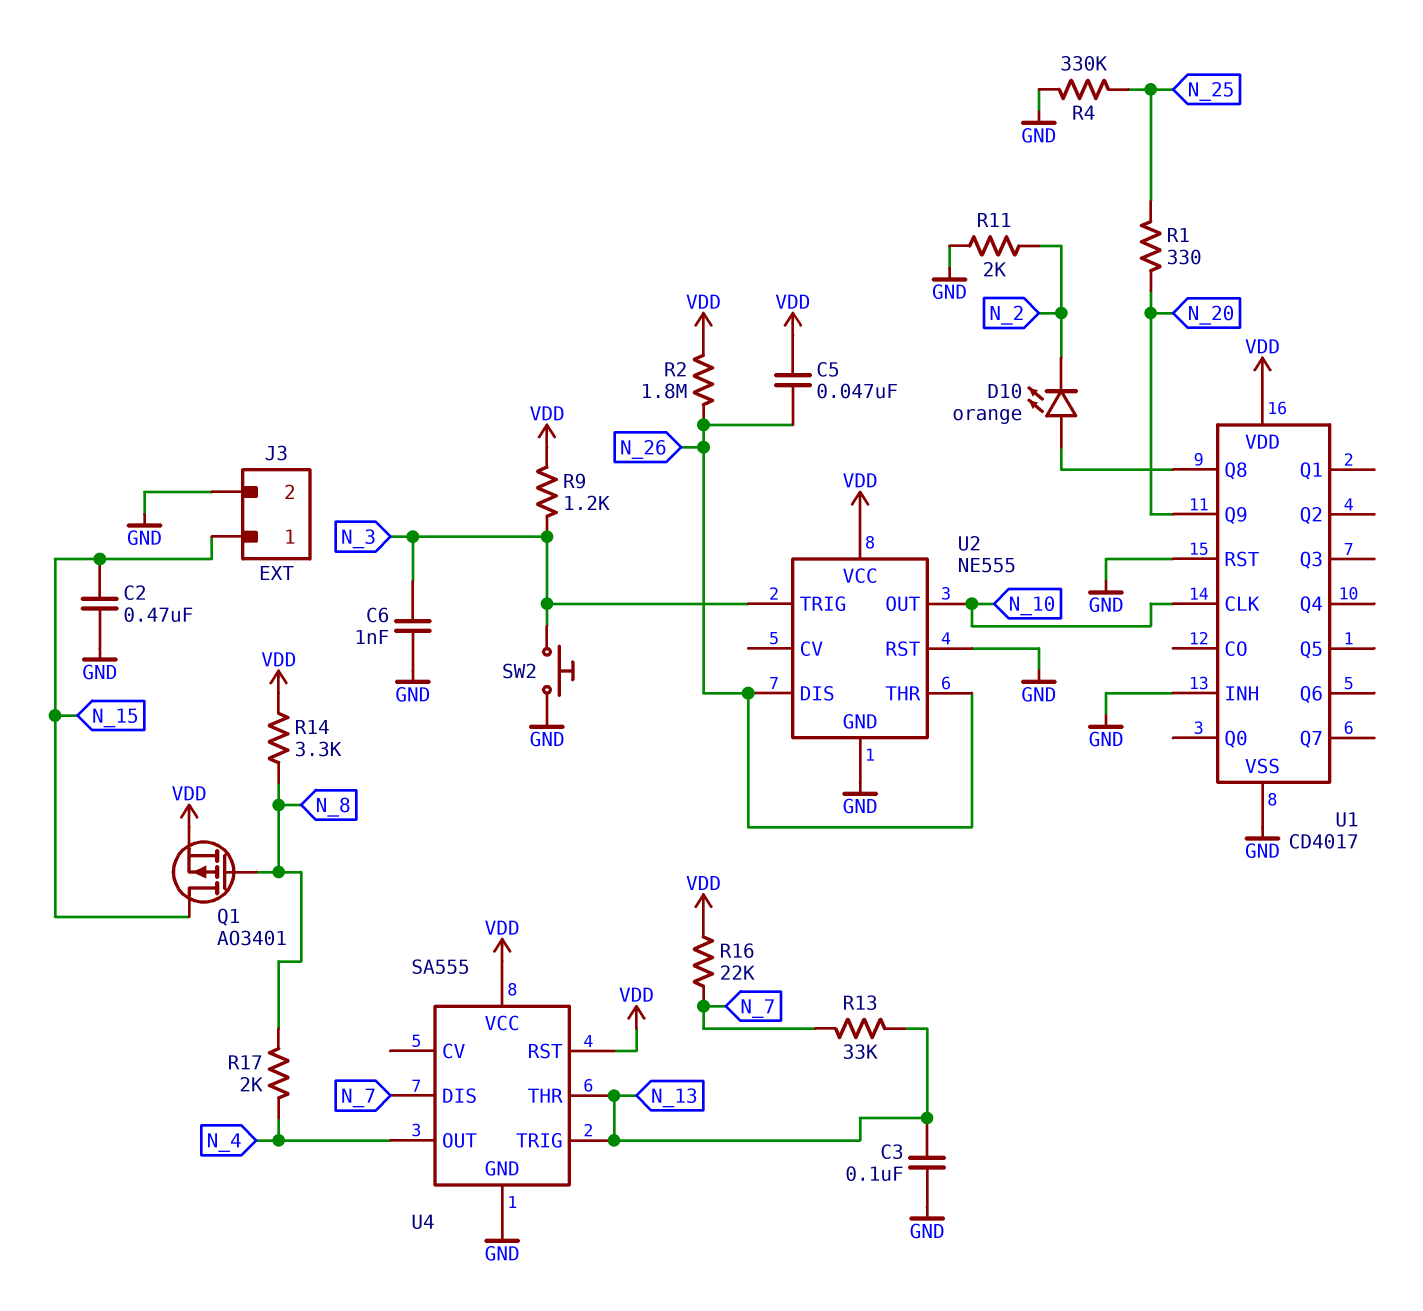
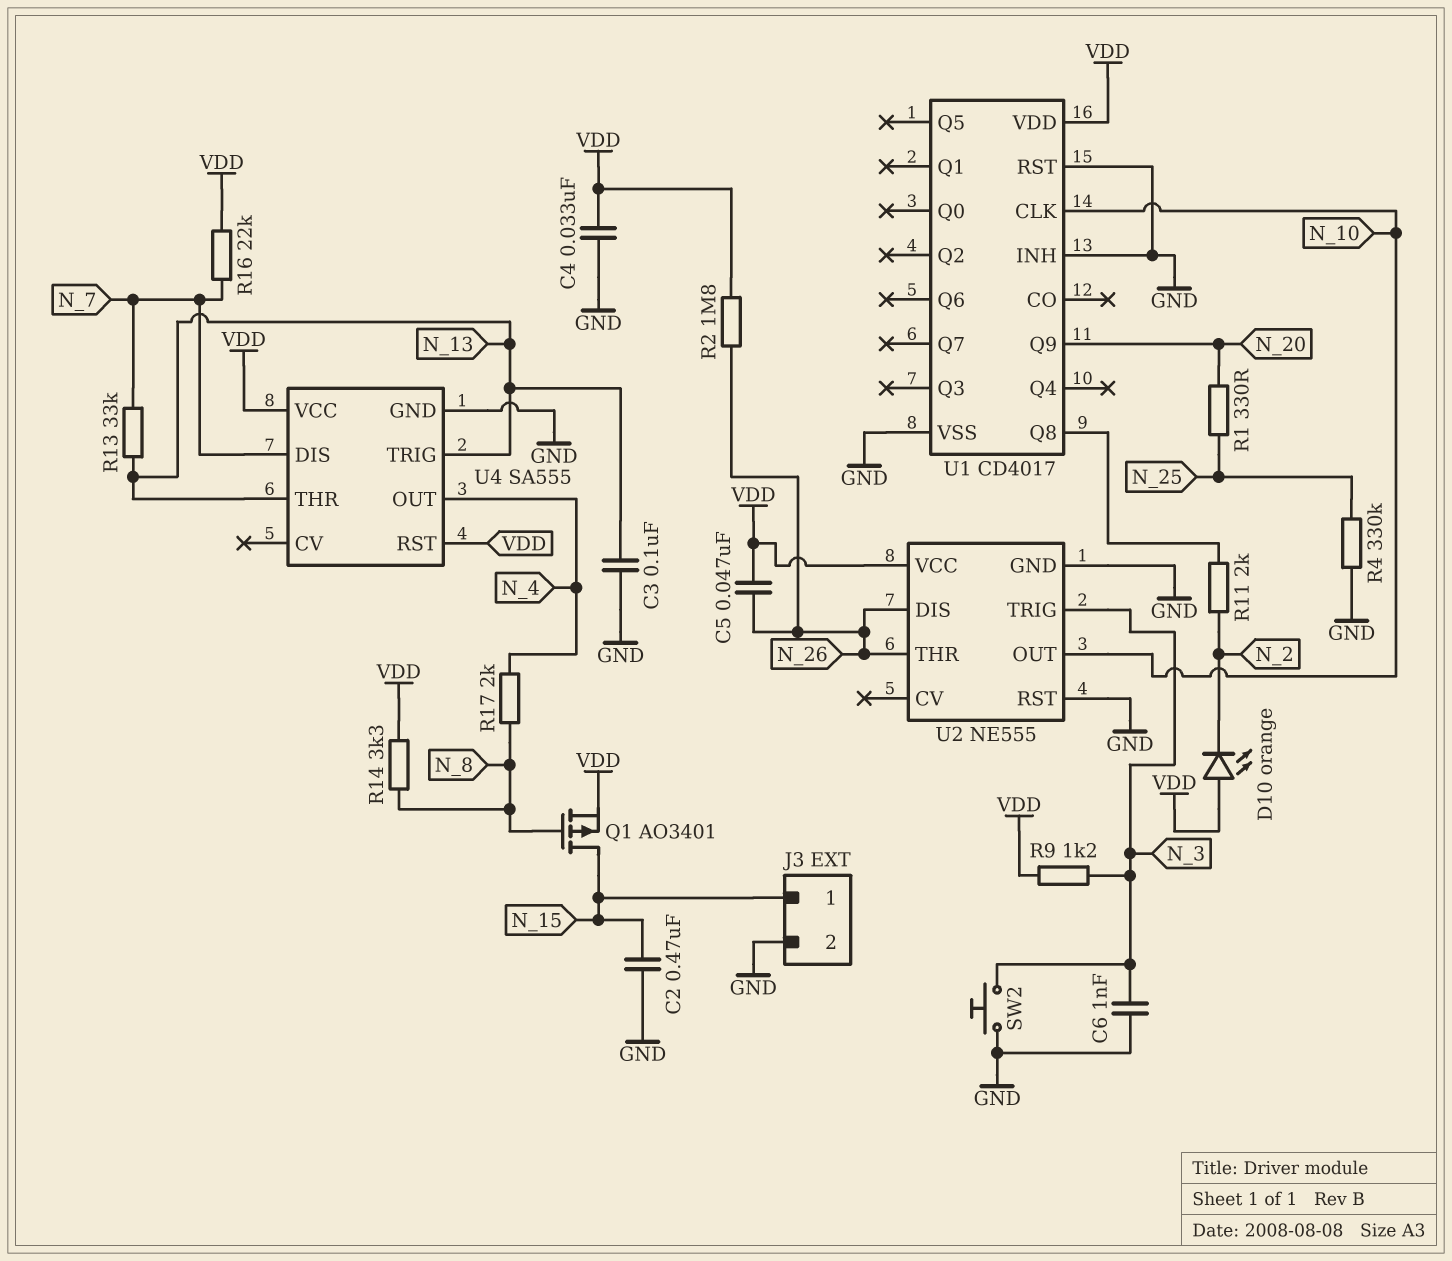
C4: none -> 33nF (GND, VDD)
D10: LED orange (A U1/Q8, K N_2) -> LED orange (A VDD, K N_2)
R11: 2k (GND, N_2) -> 2k (N_2, U1/Q8)

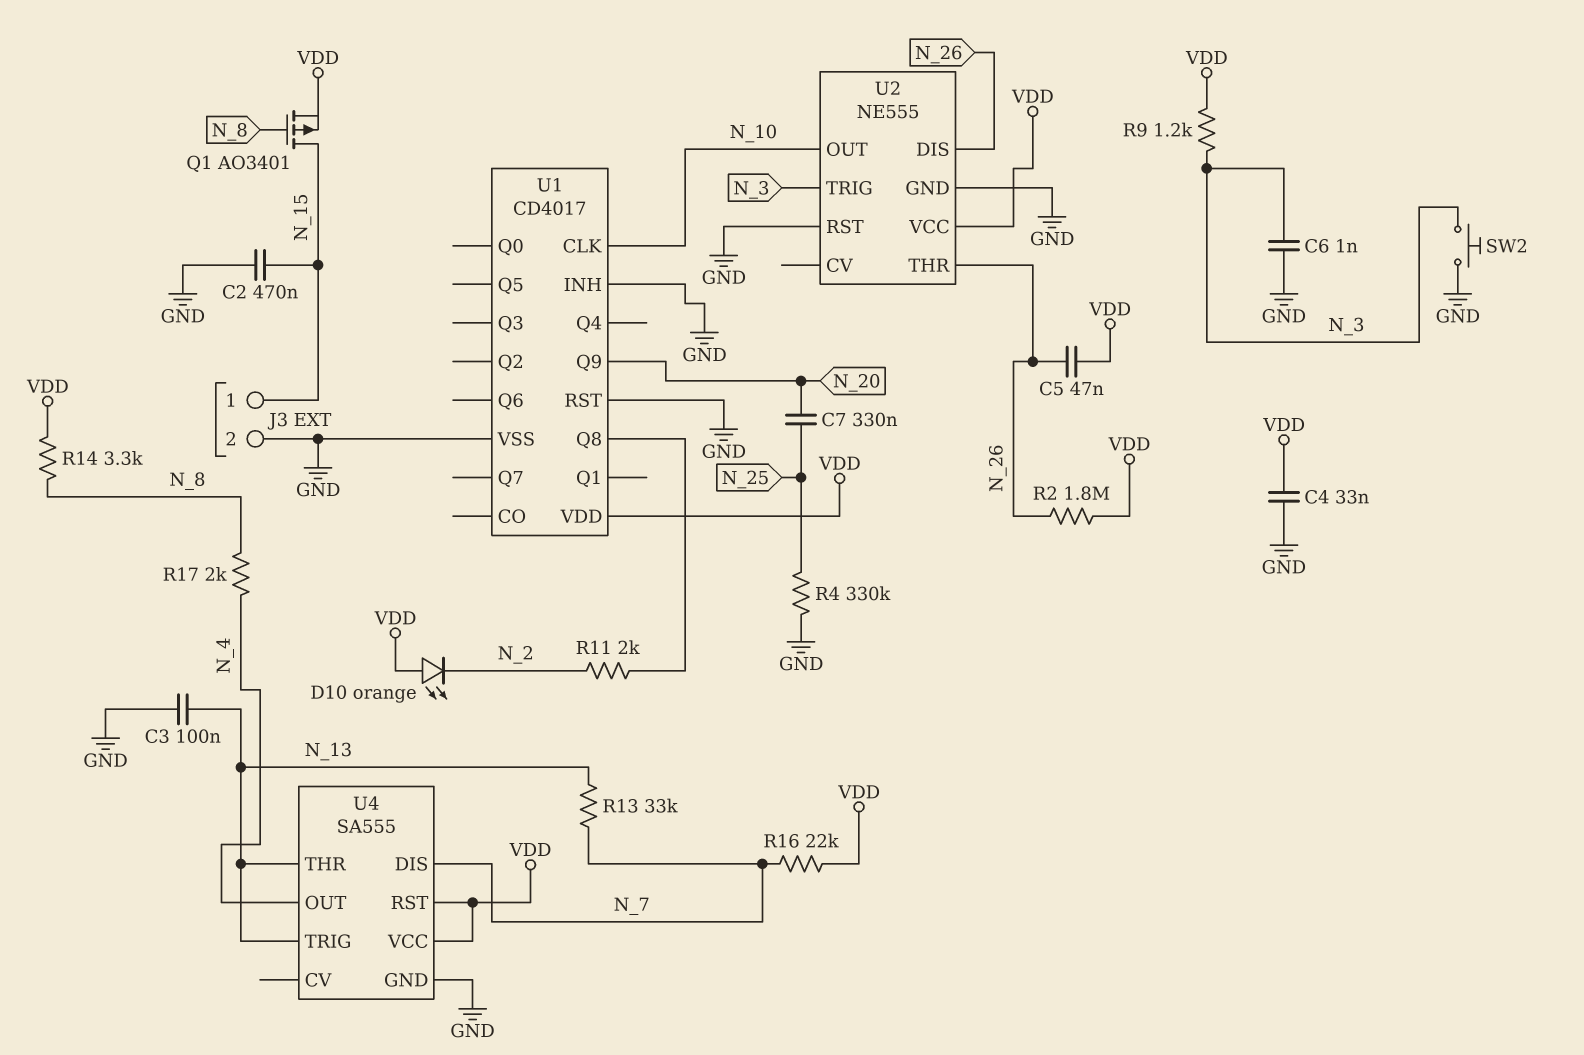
C7: none -> 330nF (N_20, N_25)
R1: 330 (N_20, N_25) -> none

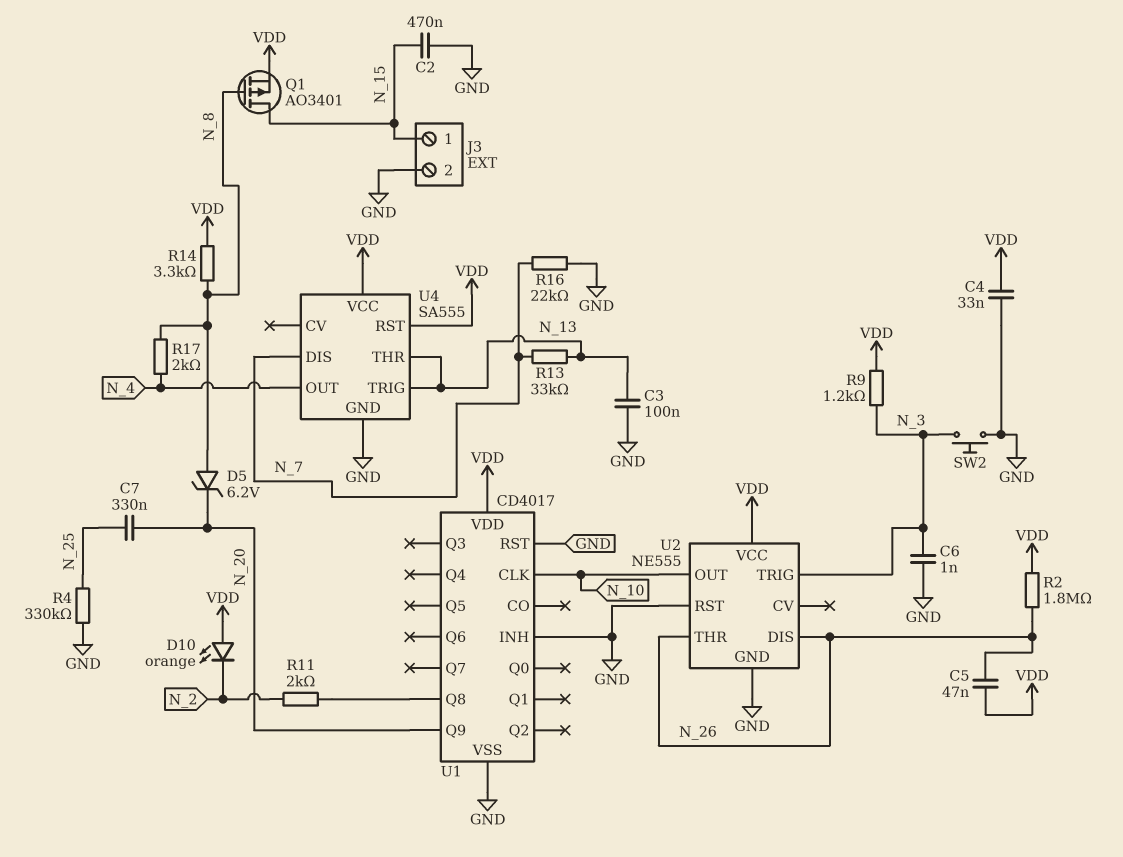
D5: none -> zener 6.2V (A N_8, K N_20)
R16: 22k (N_7, VDD) -> 22k (GND, N_7)

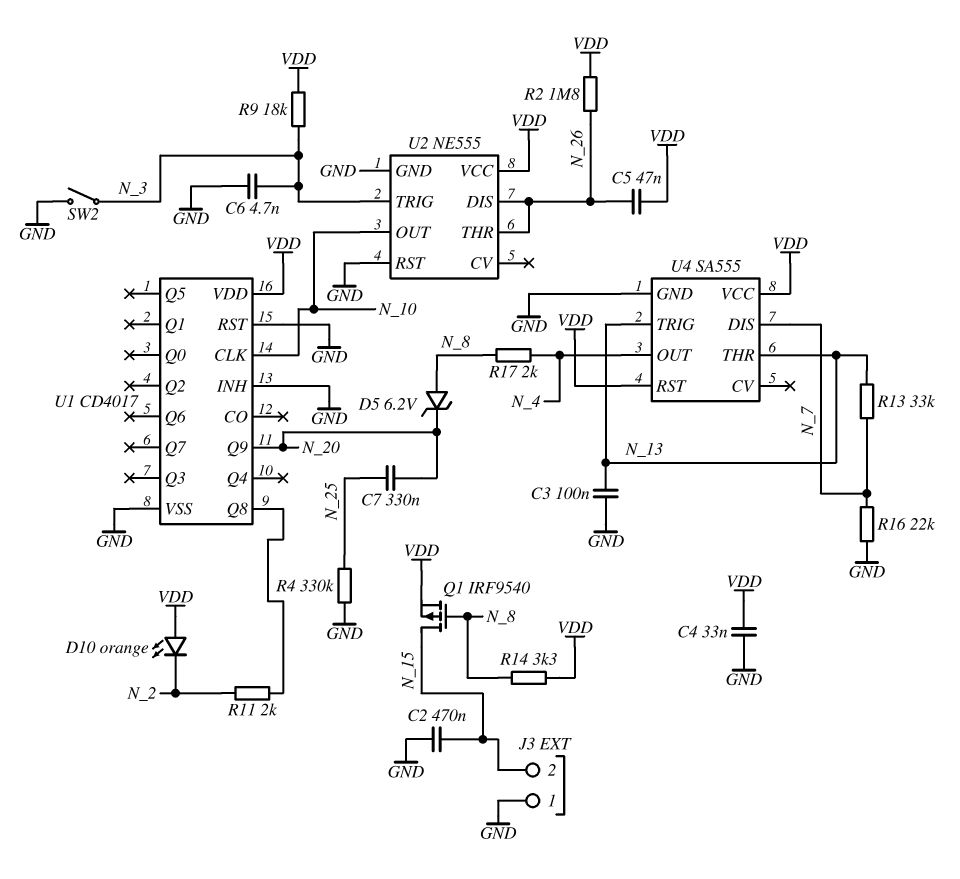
C6: 1nF (GND, N_3) -> 4.7nF (GND, N_3)
J3 pin 1: N_15 -> GND
J3 pin 2: GND -> N_15
Q1: PMOS AO3401 (G N_8, D N_15, S VDD) -> PMOS IRF9540 (G N_8, D N_15, S VDD)
R9: 1.2k (N_3, VDD) -> 18k (N_3, VDD)
SW2: button (GND, N_3) -> switch (GND, N_3)

